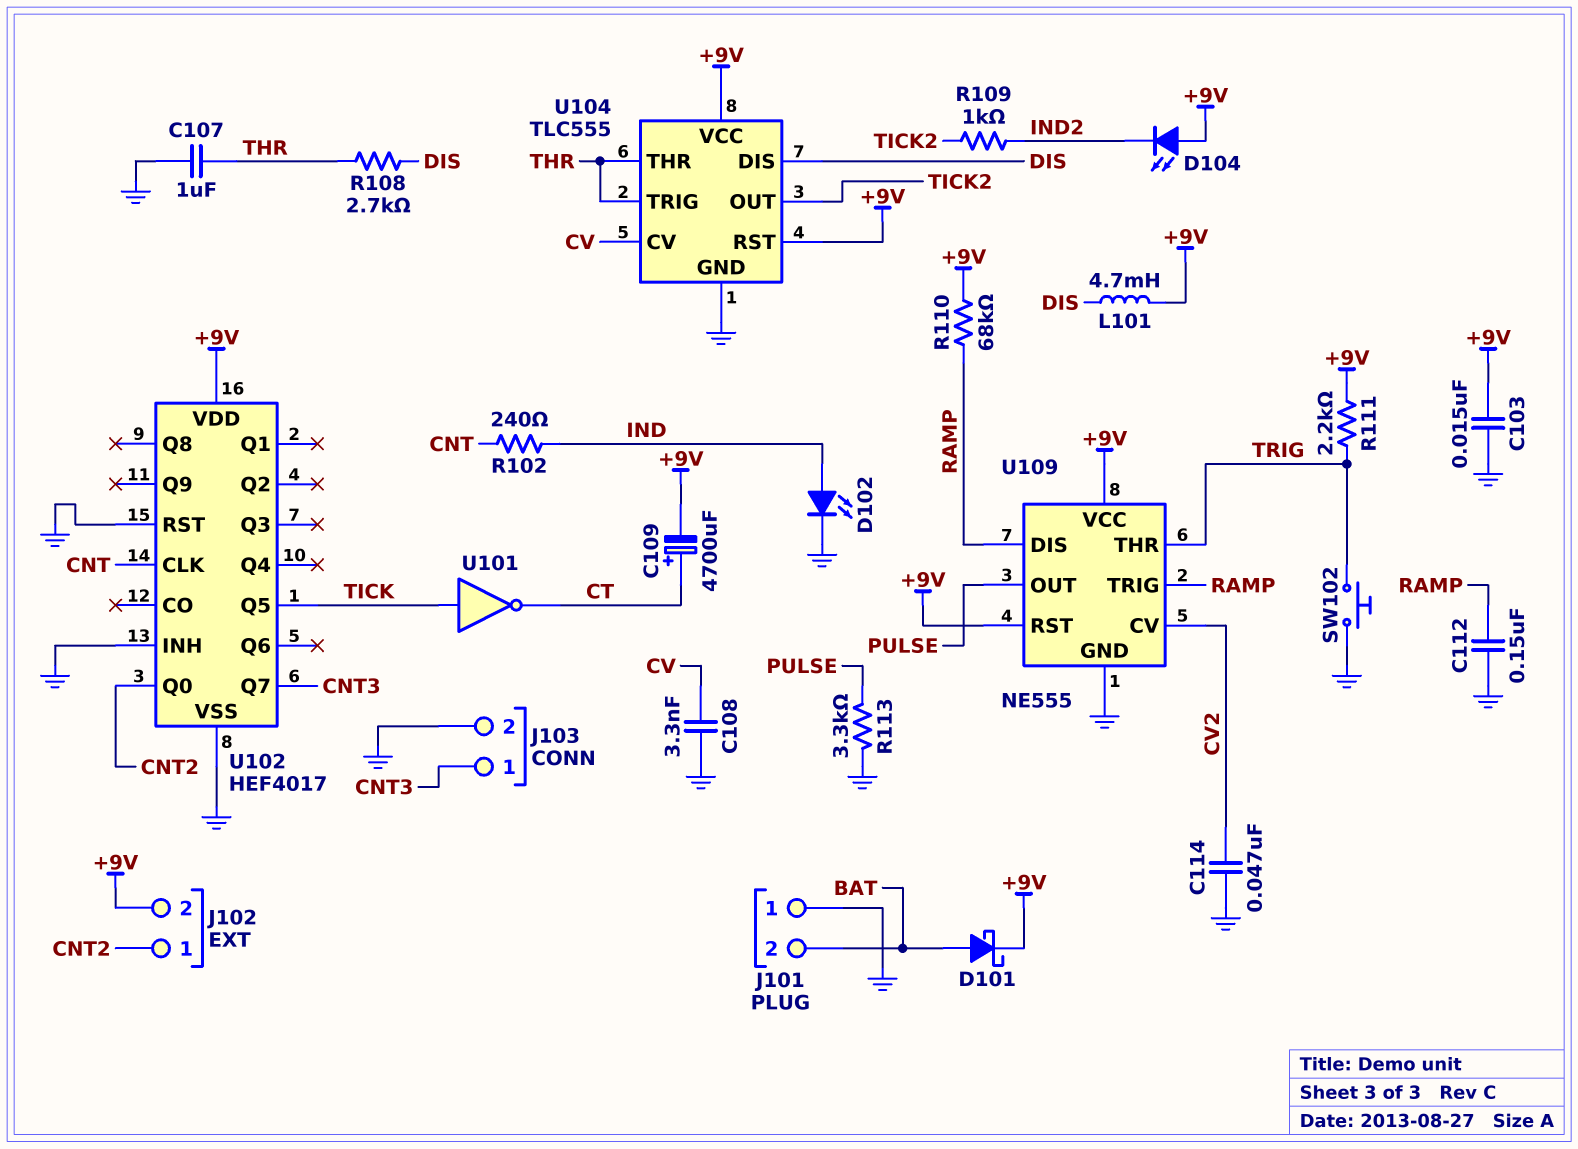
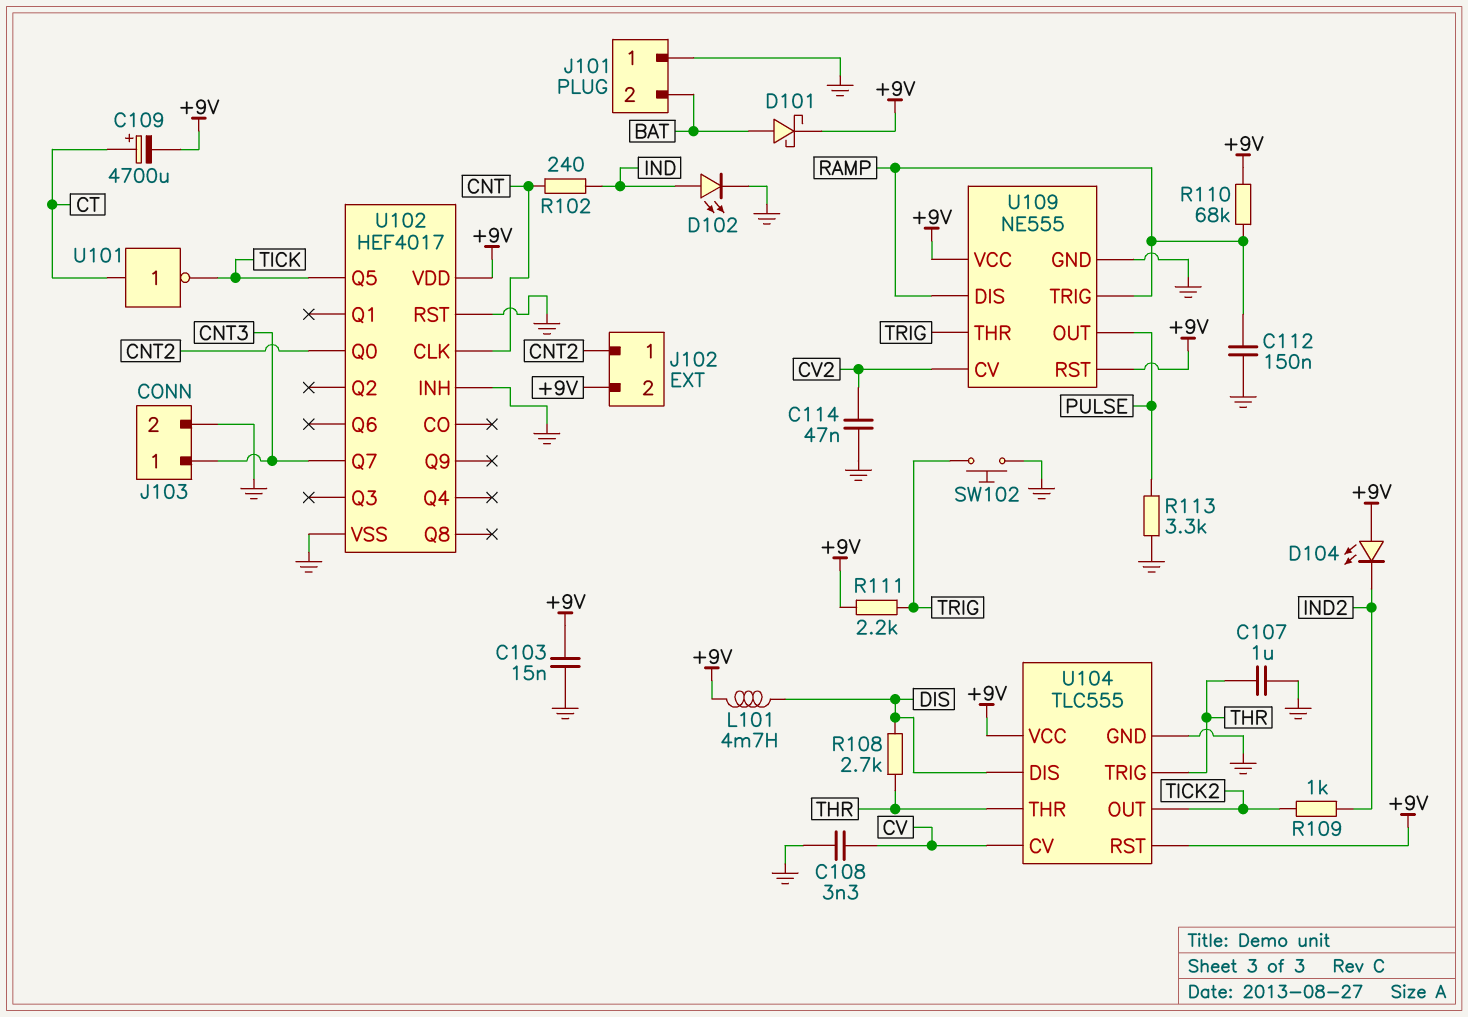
U101: NOT (in TICK, out CT) -> NOT (in CT, out TICK)

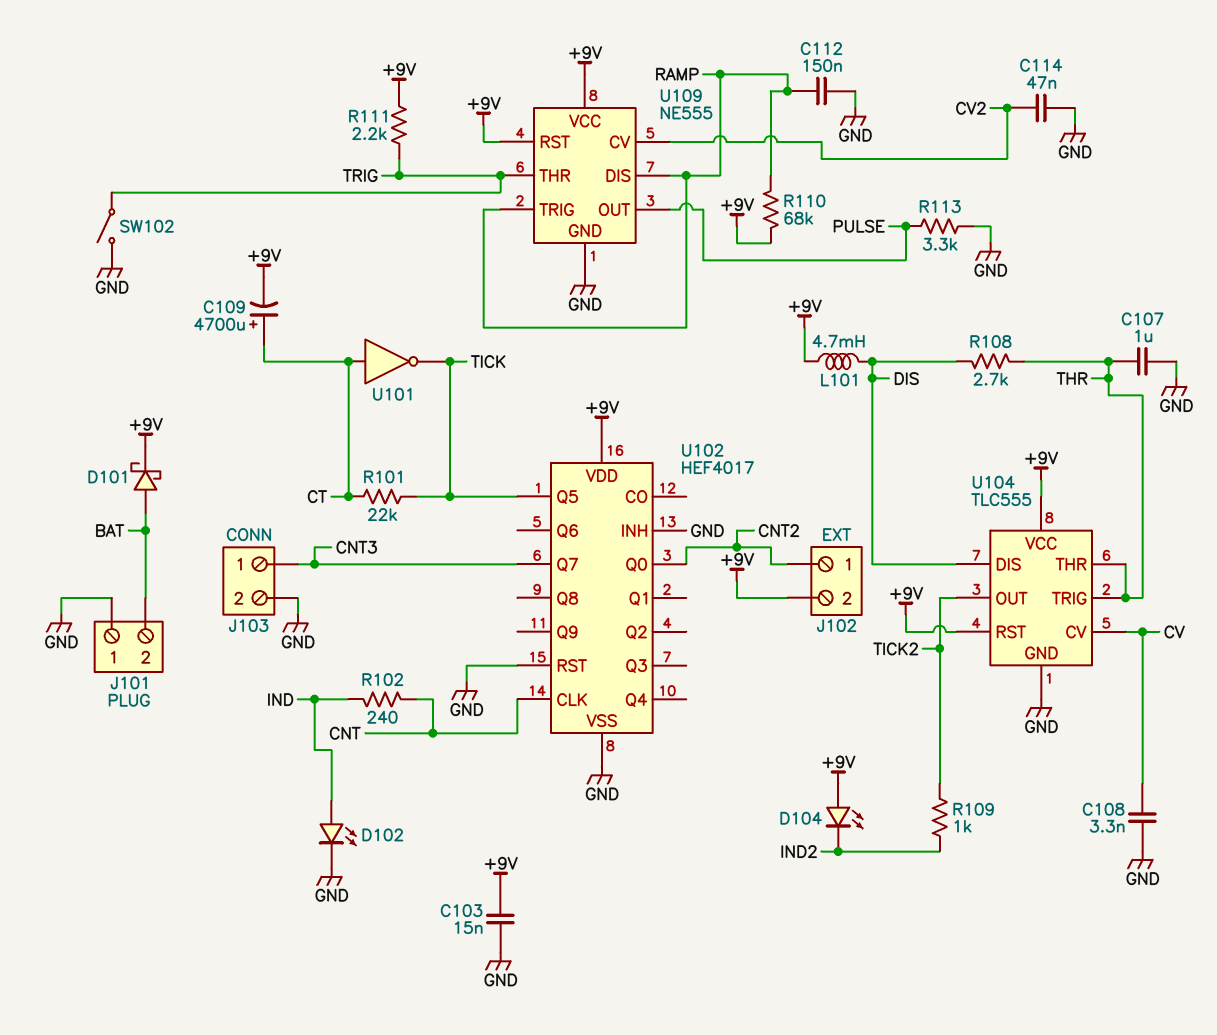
R101: none -> 22k (CT, TICK)
SW102: button (GND, TRIG) -> switch (GND, TRIG)

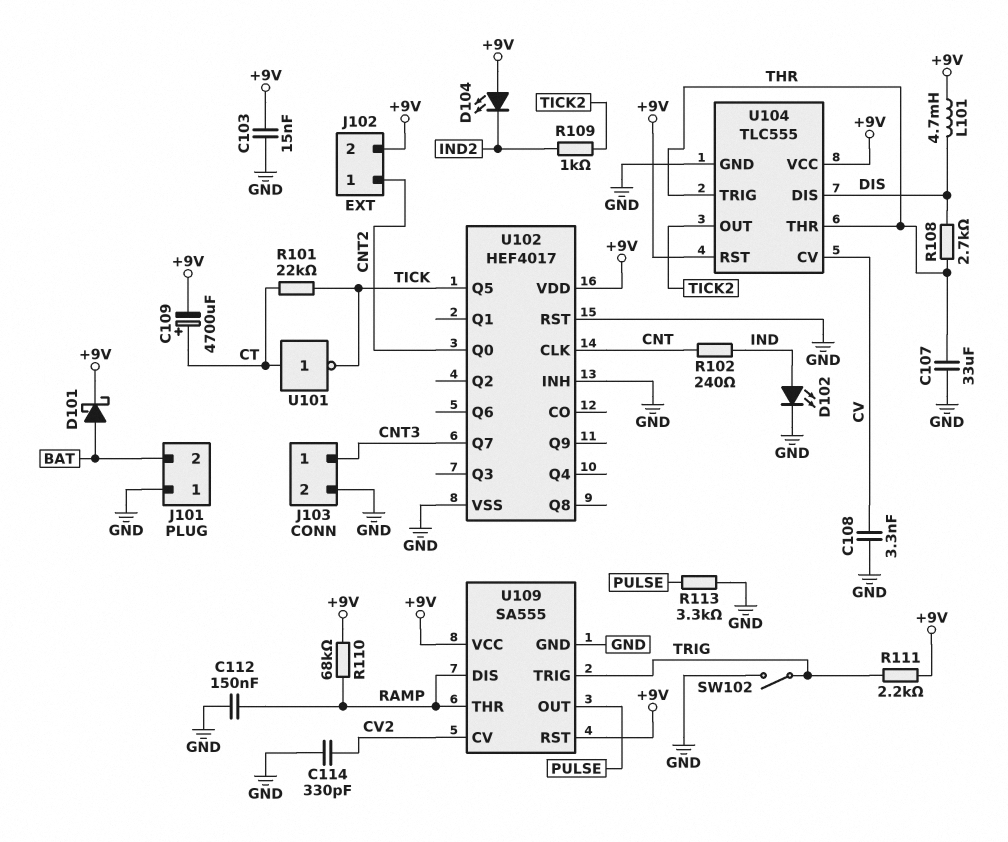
C107: 1uF (GND, THR) -> 33uF (GND, THR)
C114: 47nF (CV2, GND) -> 330pF (CV2, GND)
U109: NE555 -> SA555
U109 pin THR: TRIG -> RAMP
U109 pin TRIG: RAMP -> TRIG

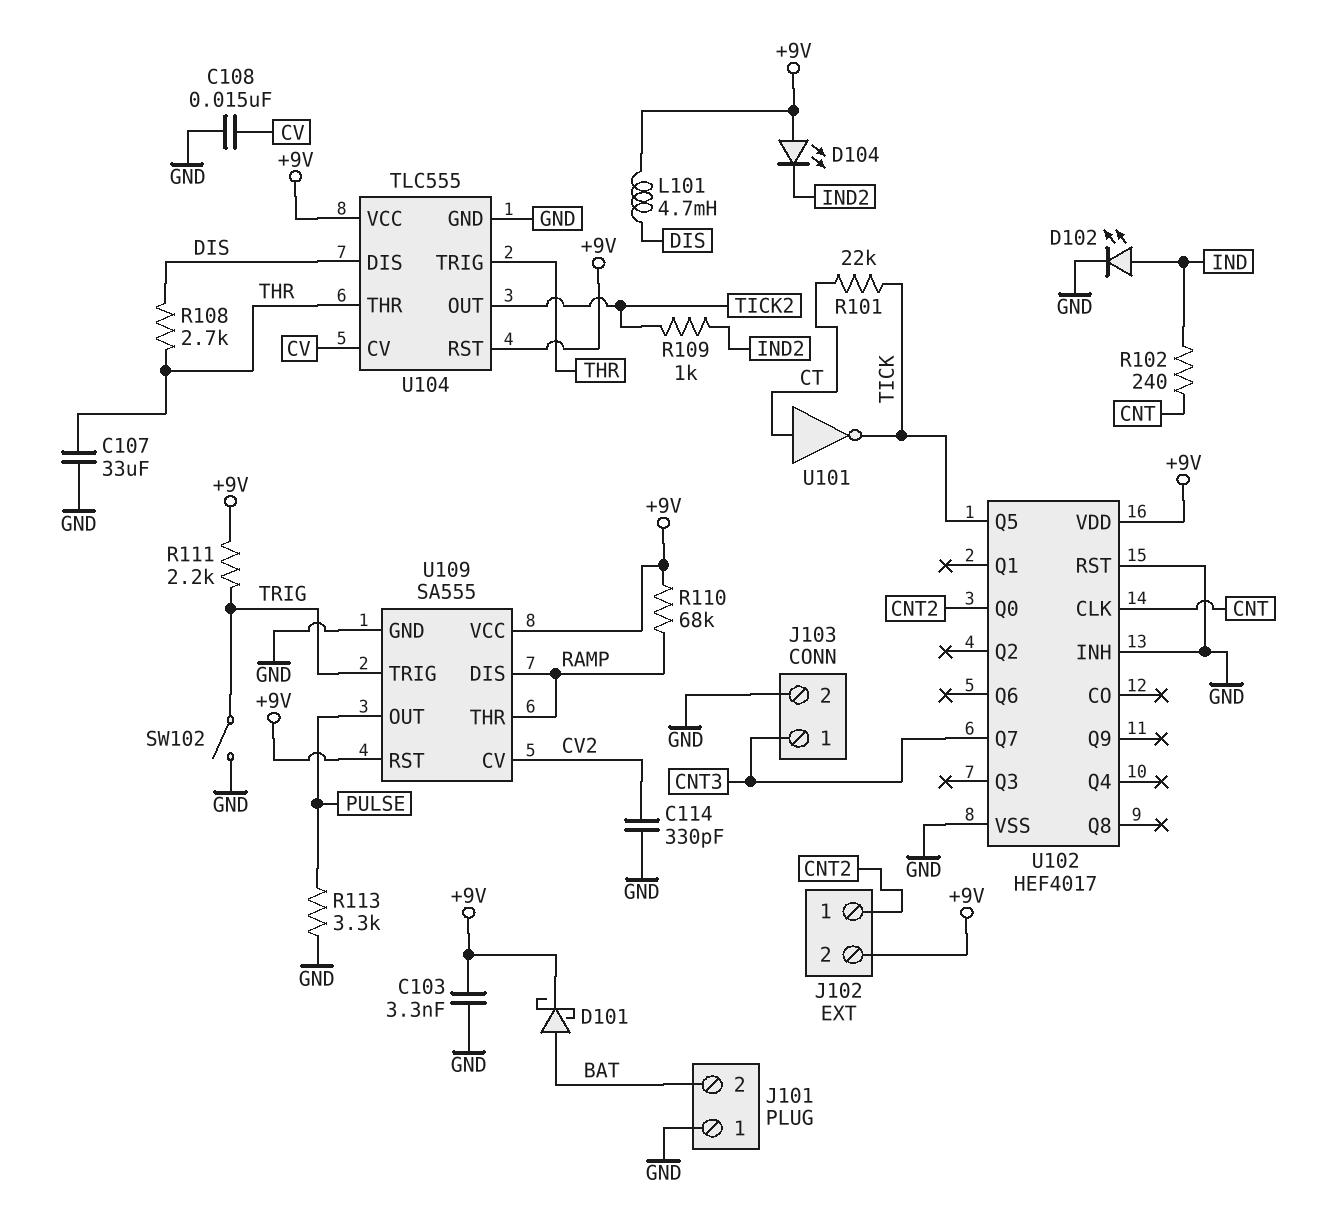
C103: 15nF (+9V, GND) -> 3.3nF (+9V, GND)
C108: 3.3nF (CV, GND) -> 15nF (CV, GND)
C109: 4700uF (plus CT, minus +9V) -> none
C112: 150nF (GND, RAMP) -> none

